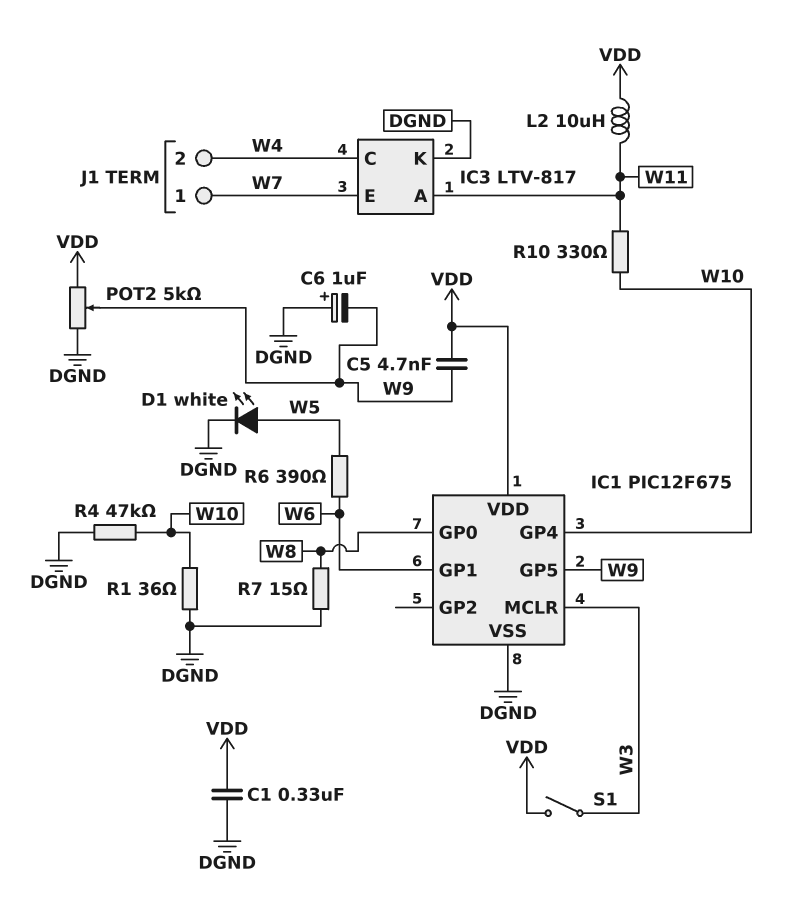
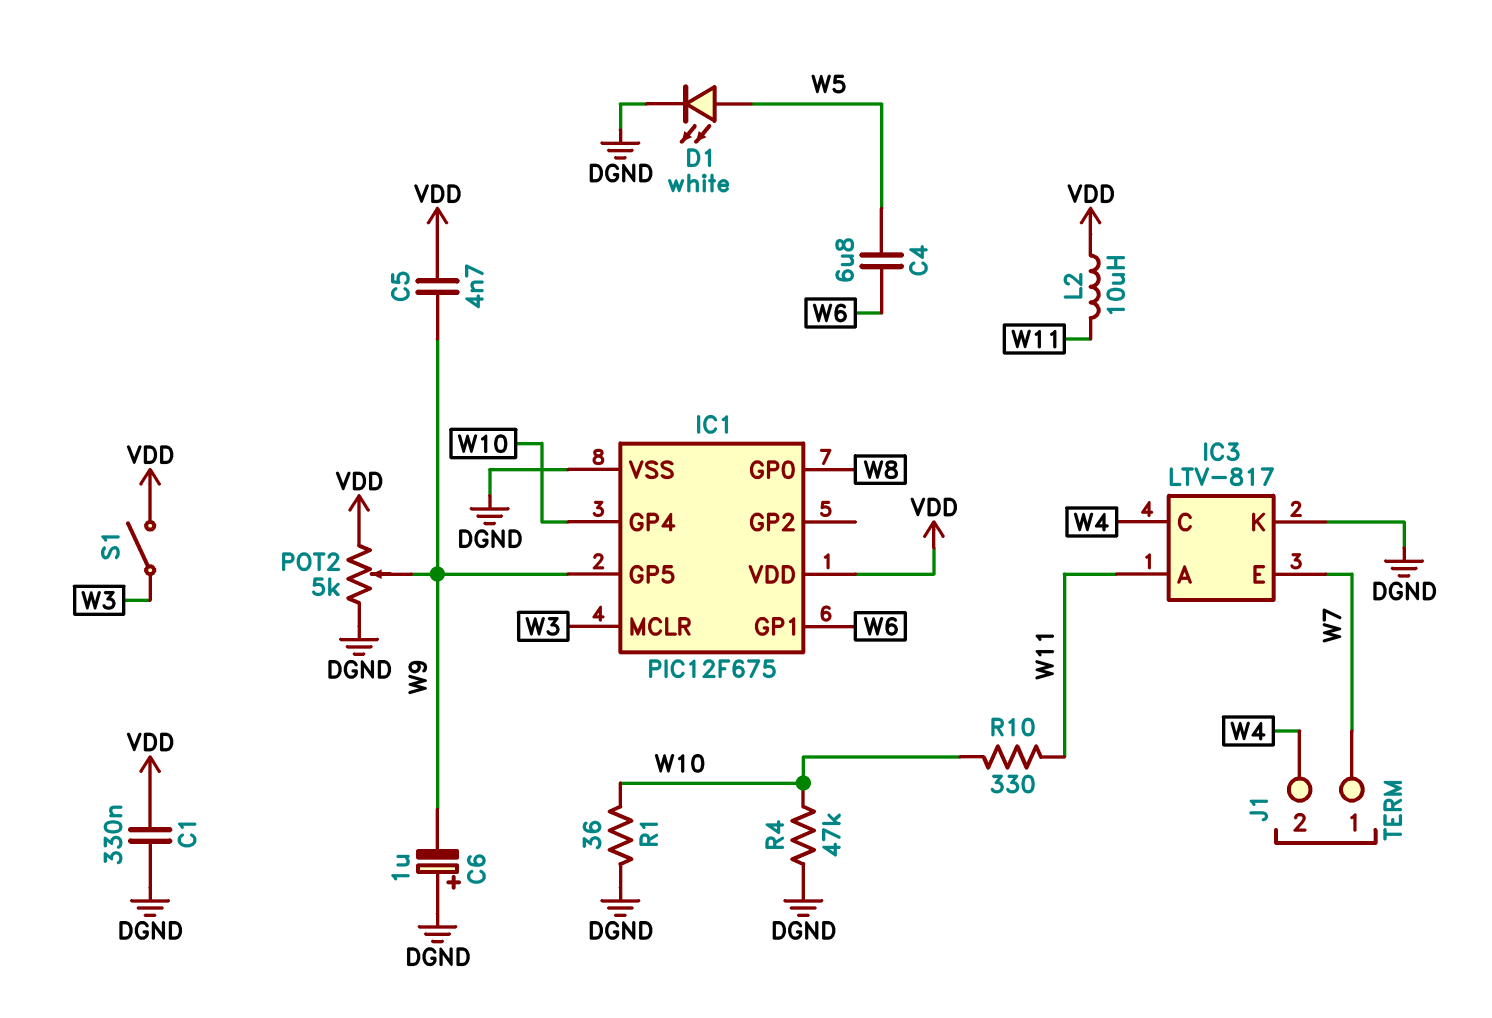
C4: none -> 6.8uF (W5, W6)
R6: 390 (W5, W6) -> none
R7: 15 (DGND, W8) -> none

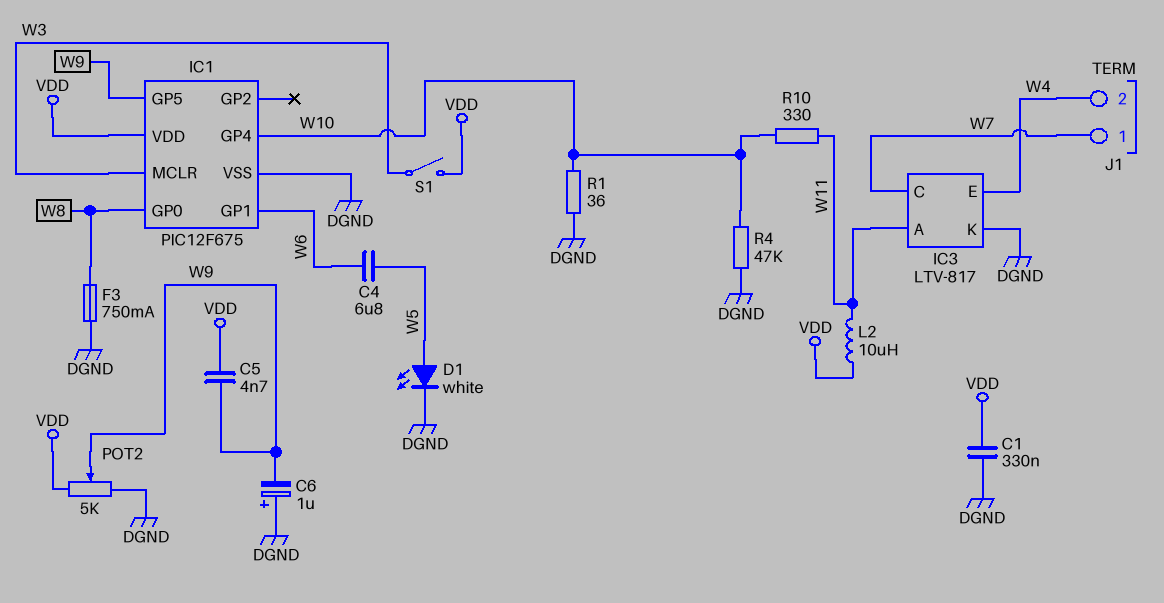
F3: none -> 750mA (DGND, W8)
IC3 pin C: W4 -> W7
IC3 pin E: W7 -> W4

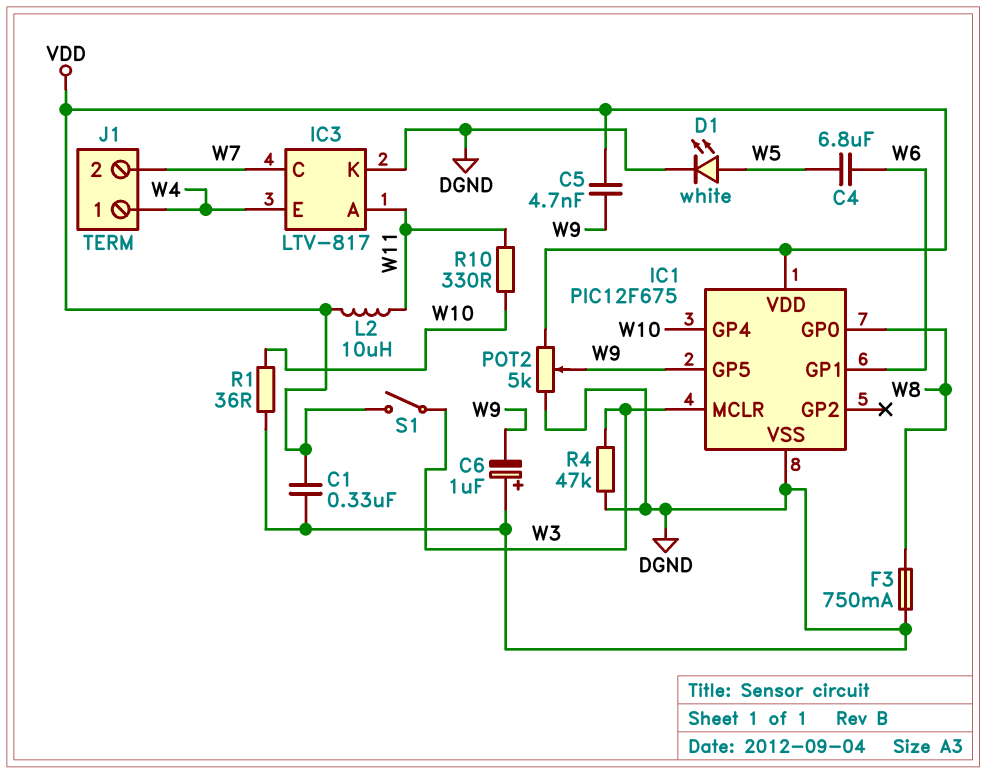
J1 pin 1: W7 -> W4
J1 pin 2: W4 -> W7
R4: 47k (DGND, W10) -> 47k (DGND, W3)

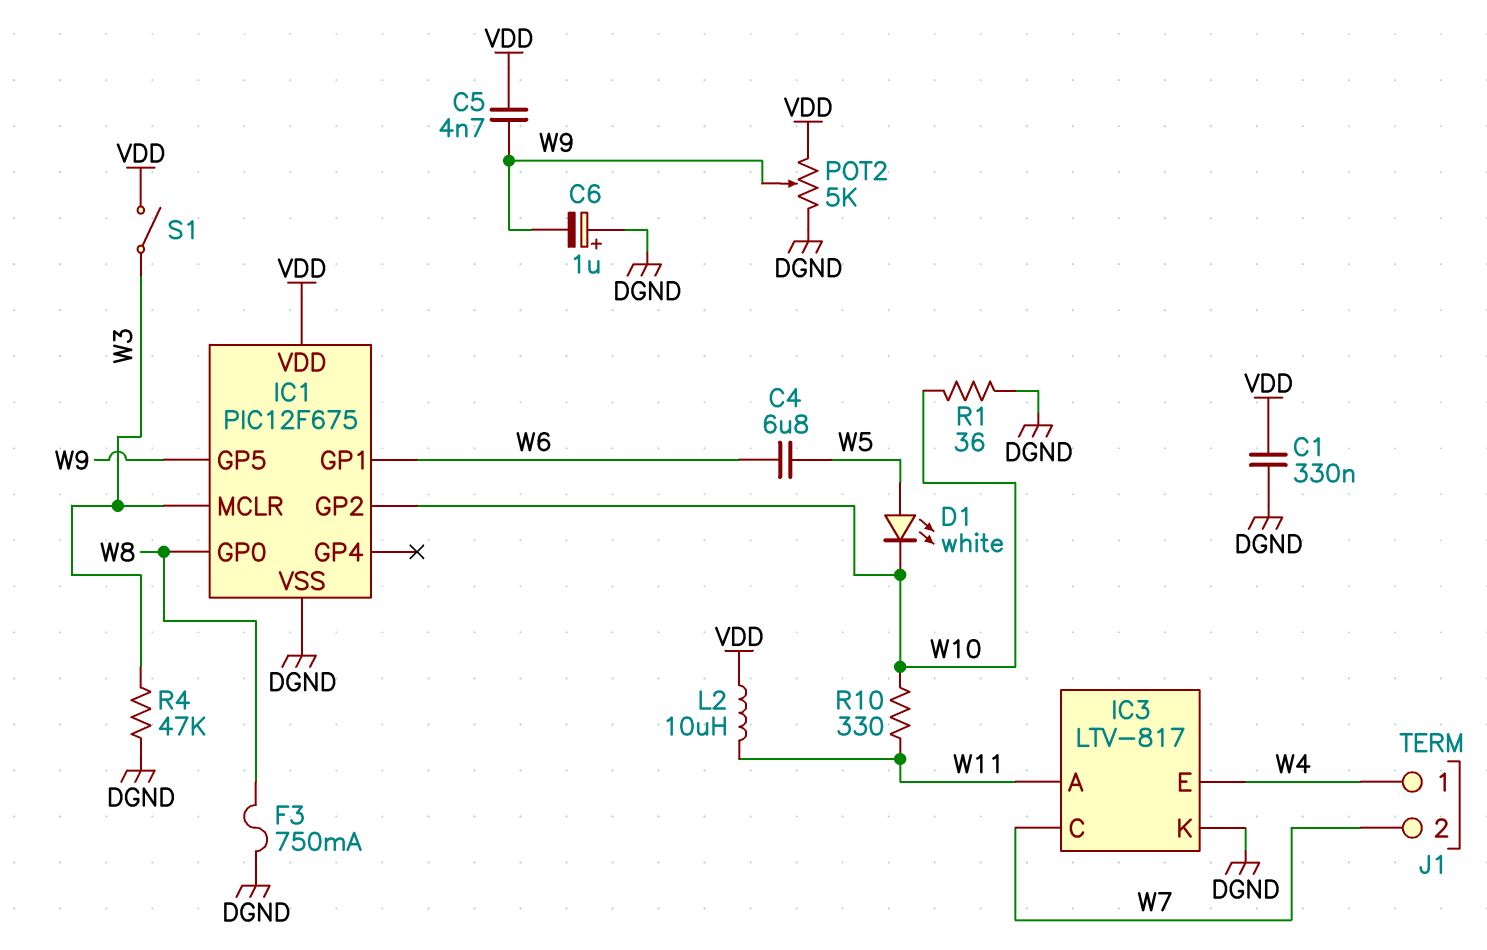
D1: LED white (A W5, K DGND) -> LED white (A W5, K W10)
IC1 pin GP2: none -> W10
IC1 pin GP4: W10 -> none

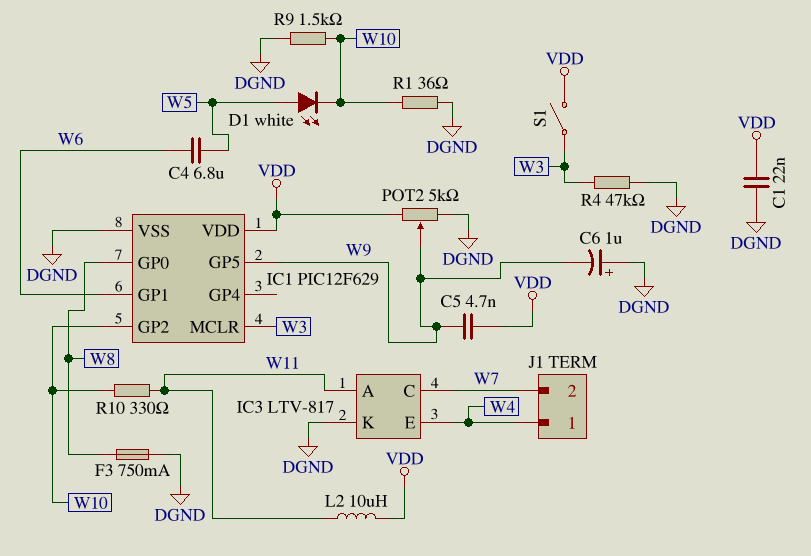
C1: 330nF (DGND, VDD) -> 22nF (DGND, VDD)
IC1: PIC12F675 -> PIC12F629
R9: none -> 1.5k (DGND, W10)

